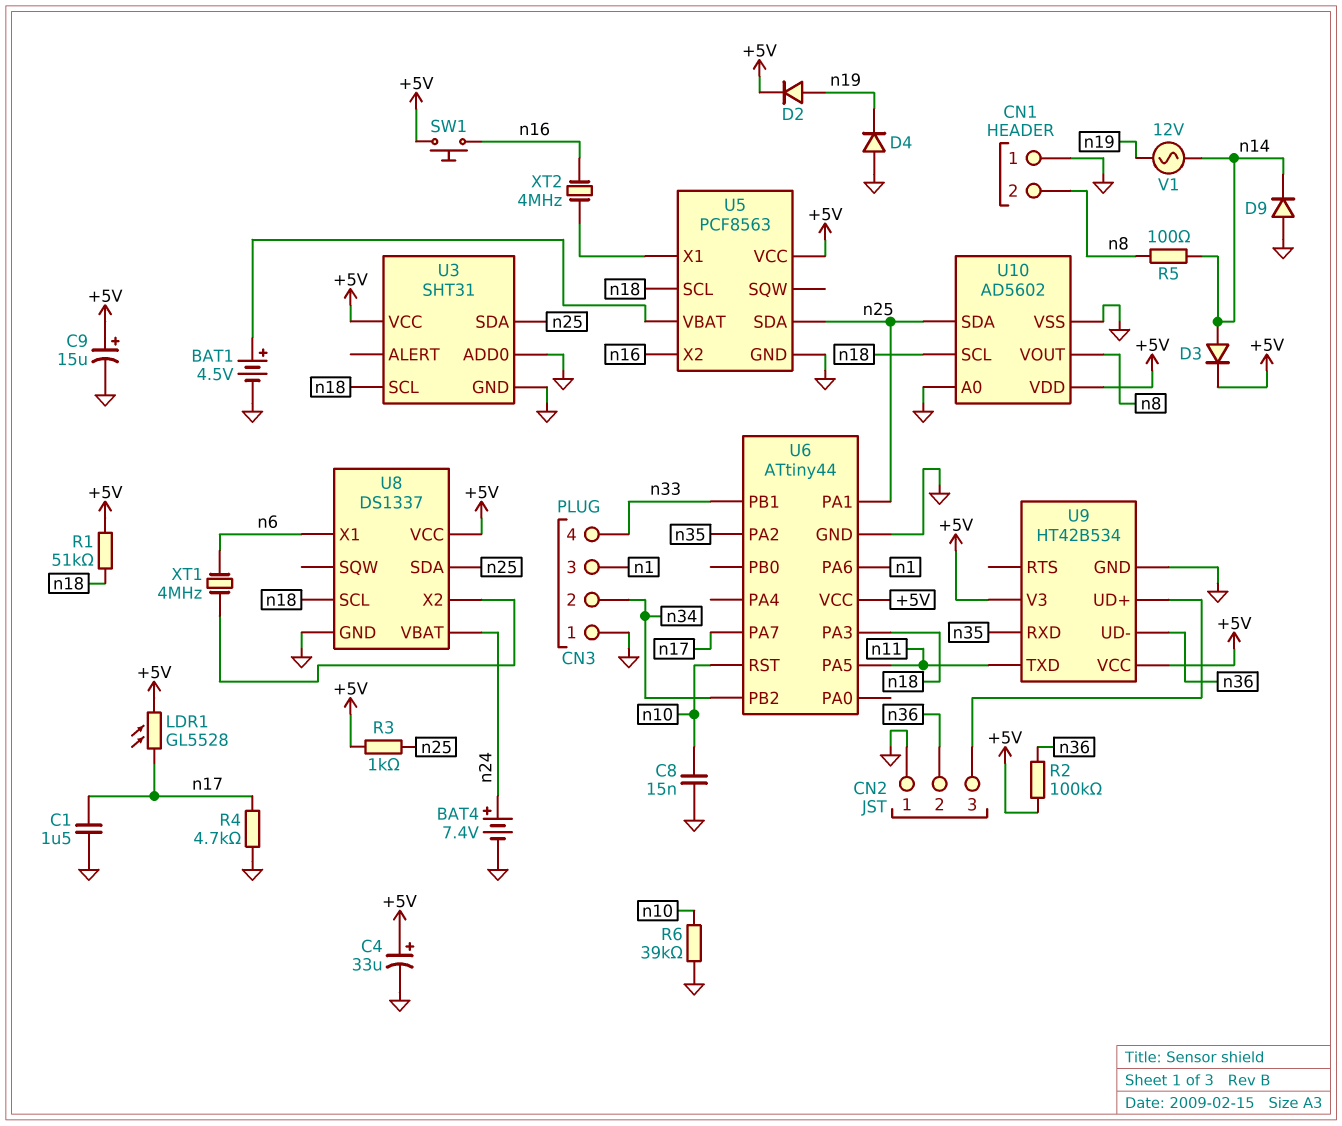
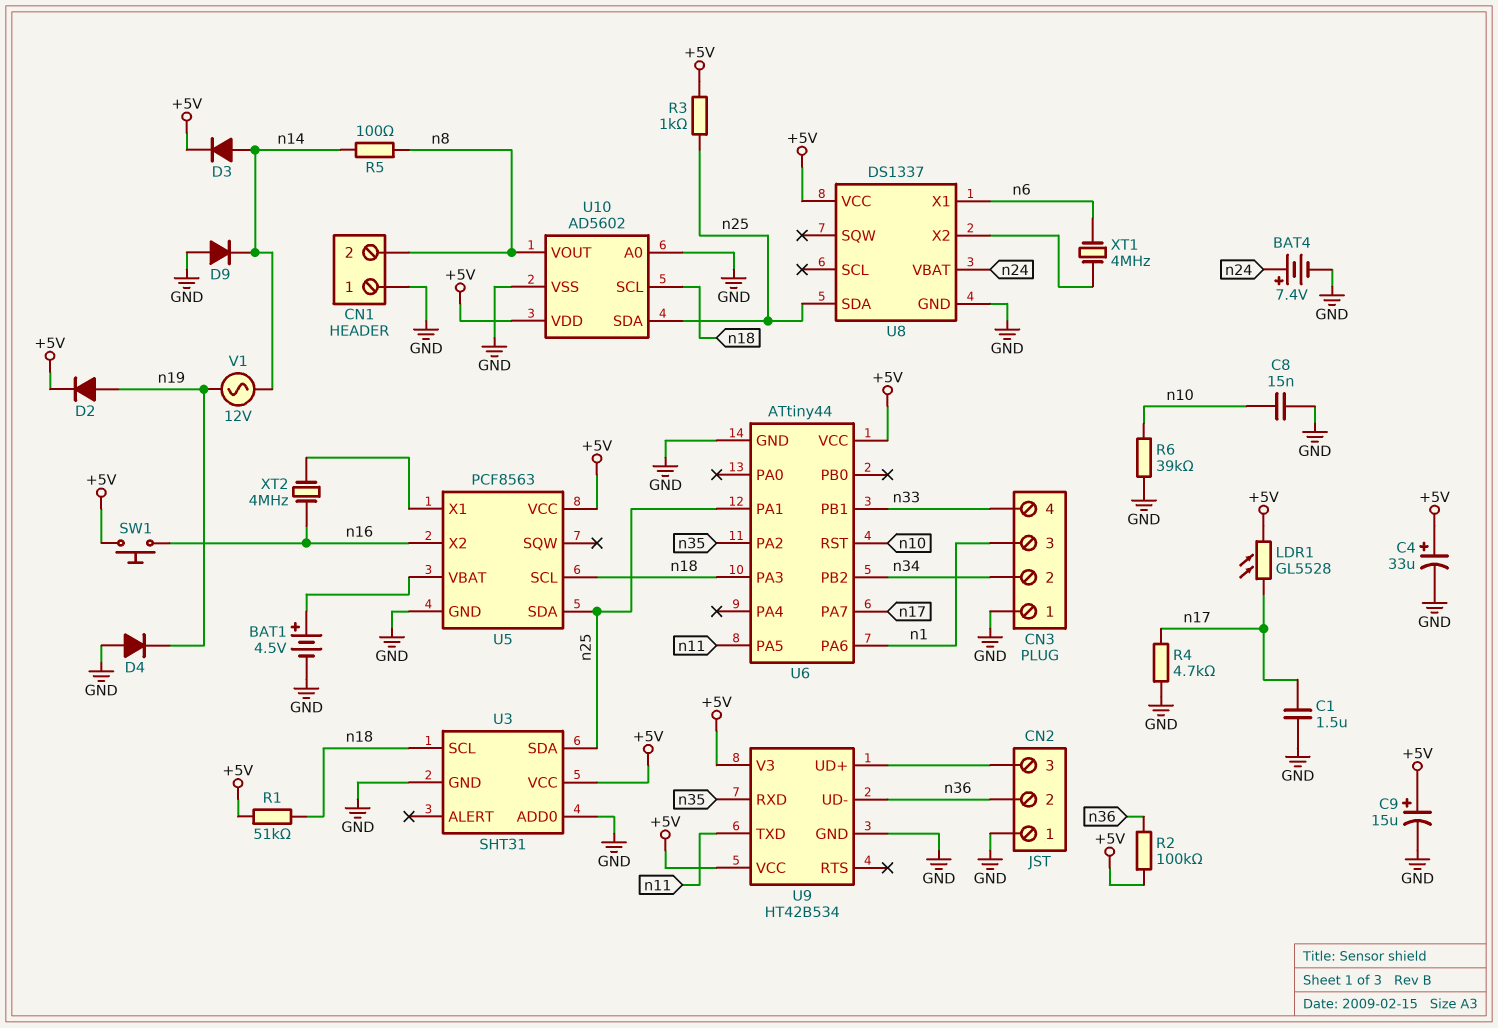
U8 pin SCL: n18 -> none

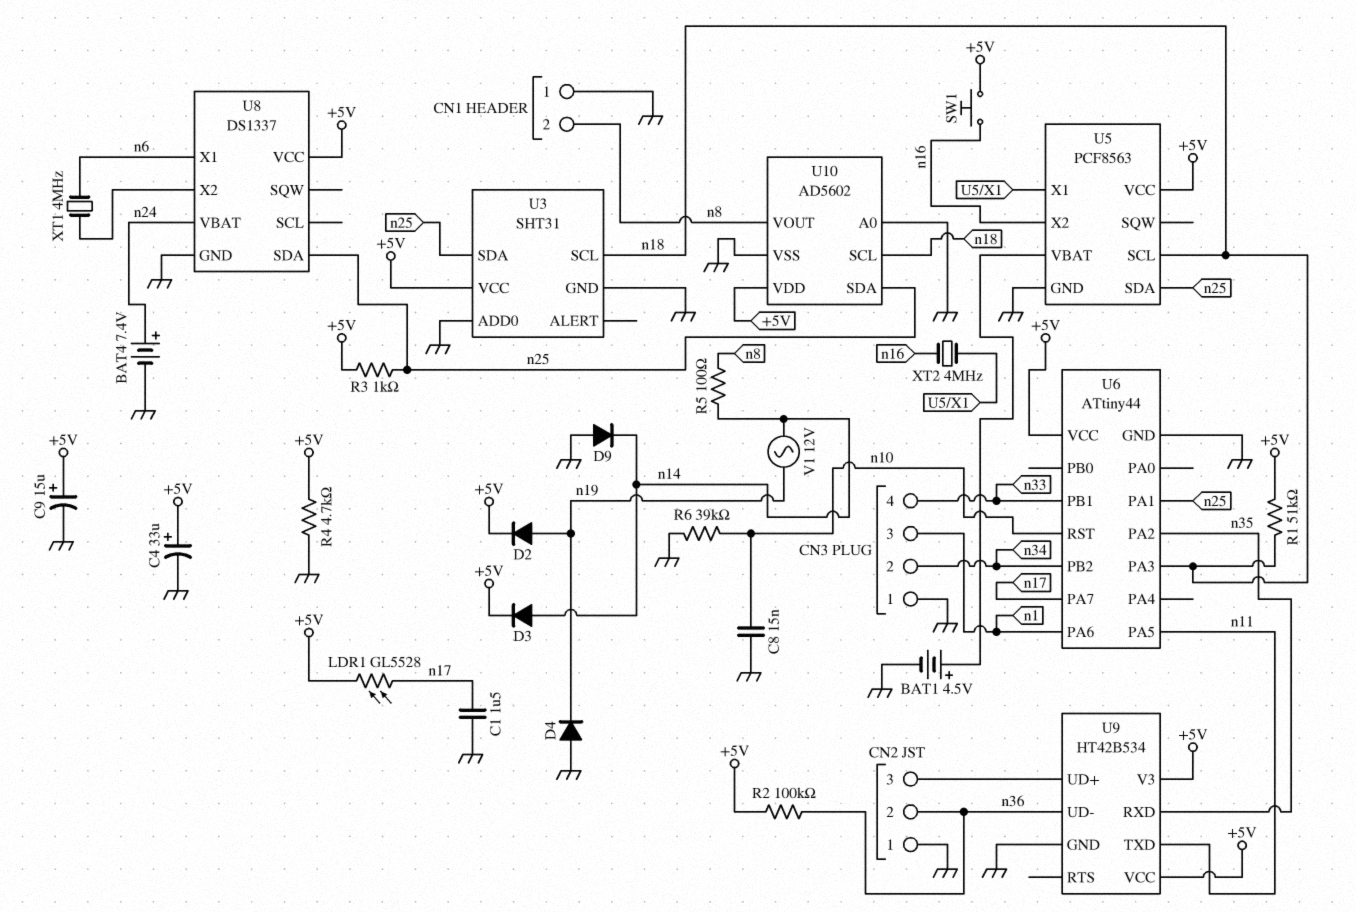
R4: 4.7k (GND, n17) -> 4.7k (+5V, GND)

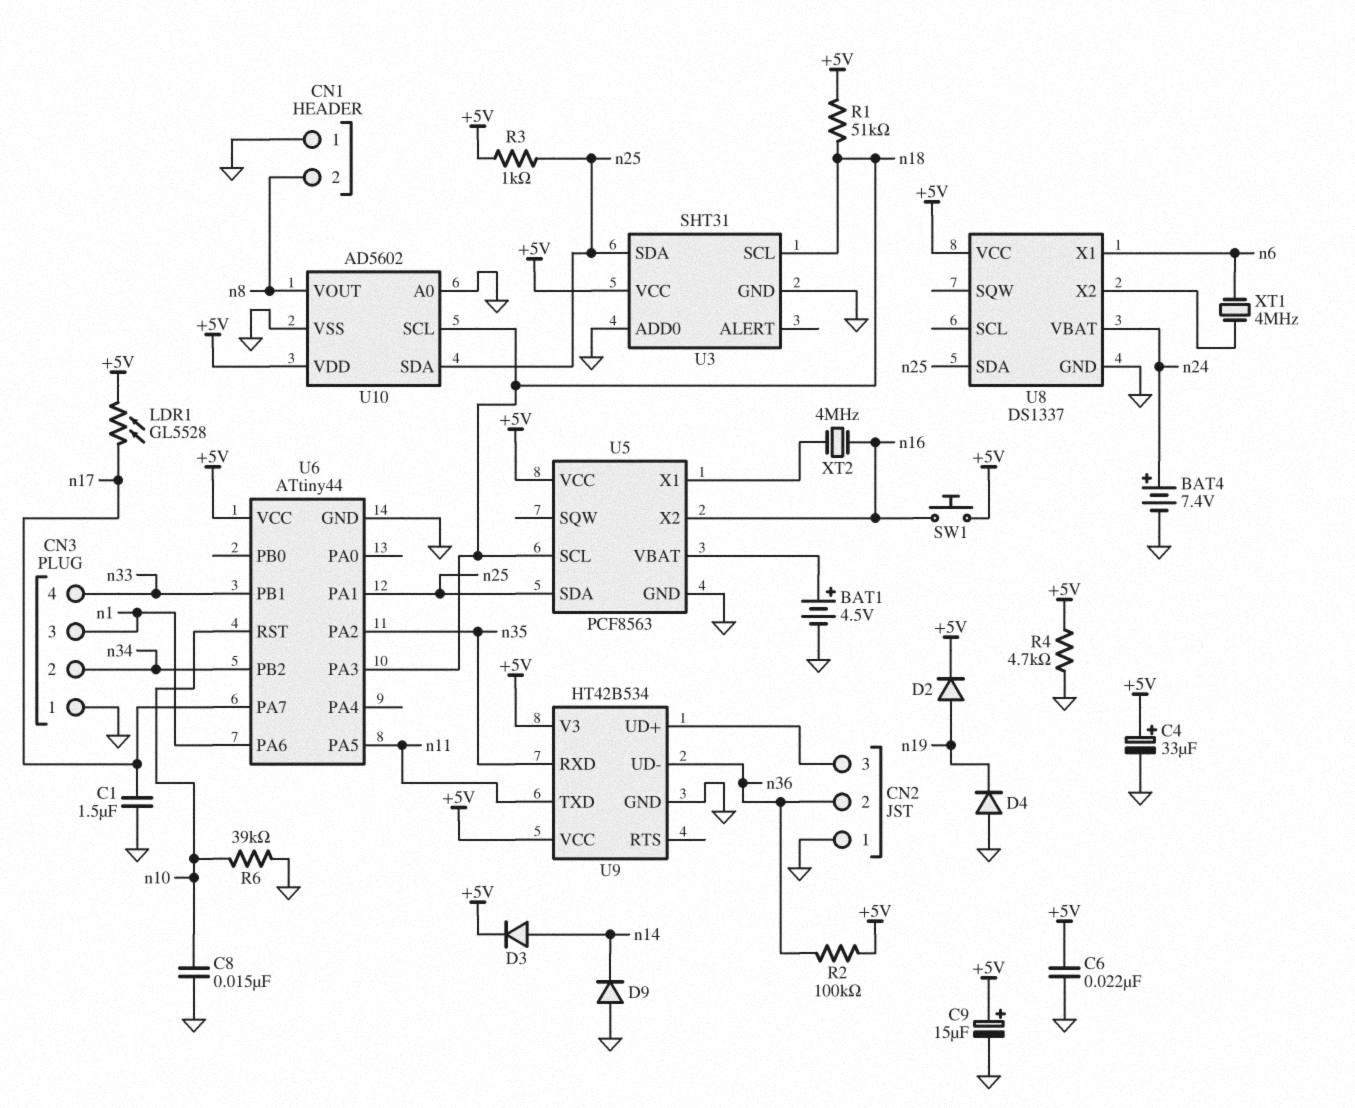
C6: none -> 22nF (+5V, GND)
R5: 100 (n8, n14) -> none
V1: AC 12V (n14, n19) -> none

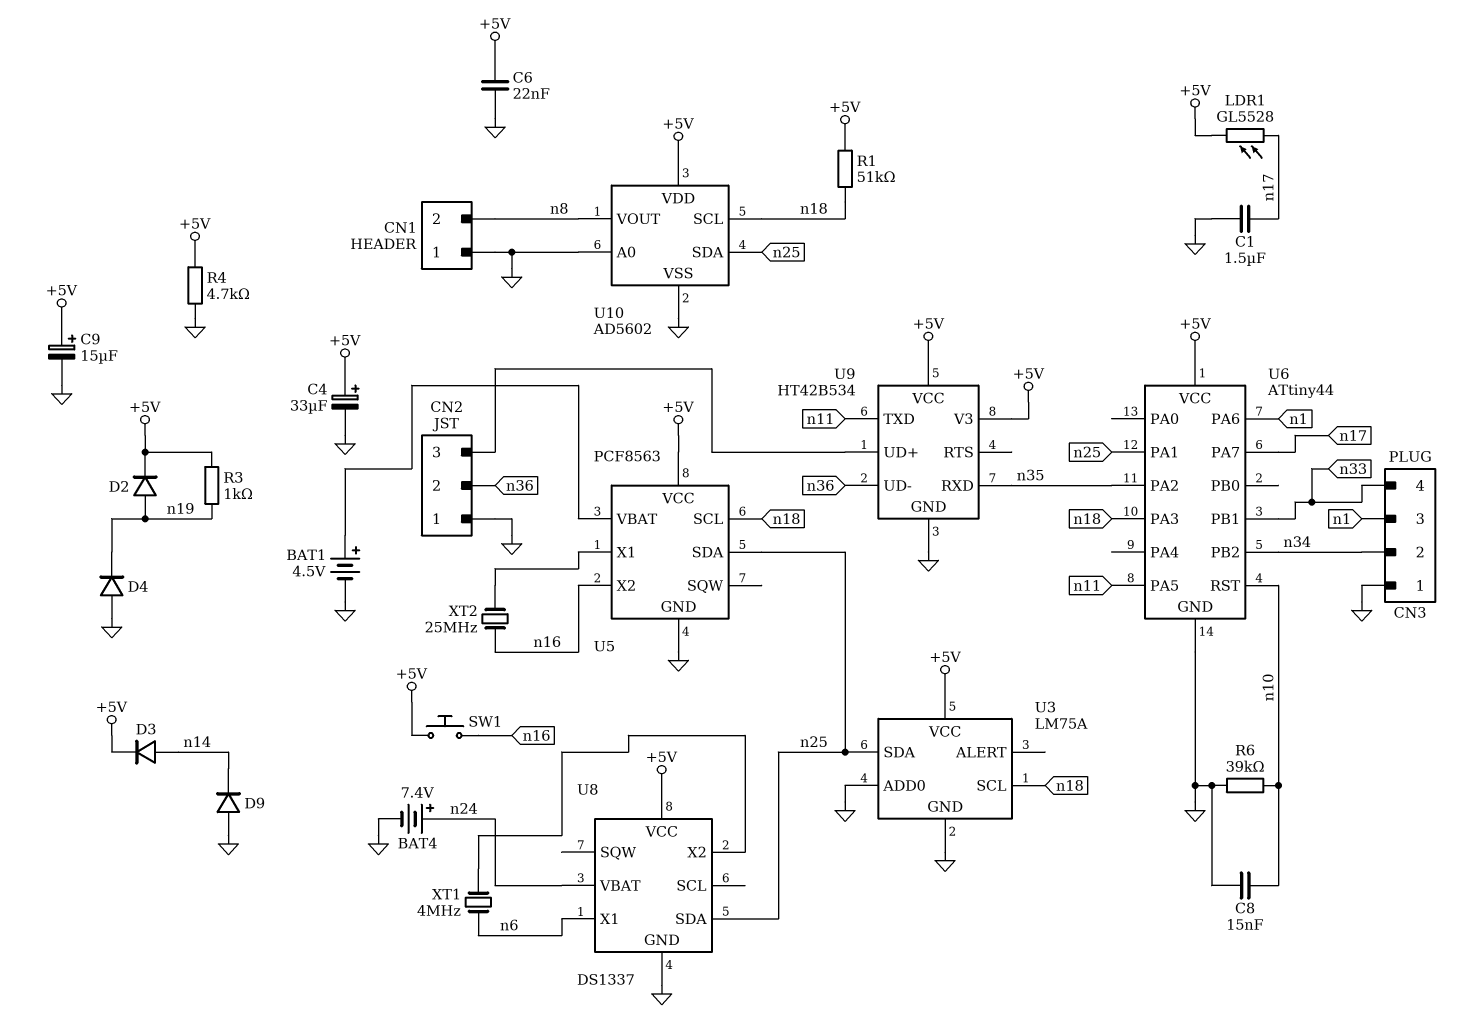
R2: 100k (+5V, n36) -> none
R3: 1k (+5V, n25) -> 1k (+5V, n19)
U3: SHT31 -> LM75A
XT2: 4MHz (U5/X1, n16) -> 25MHz (U5/X1, n16)

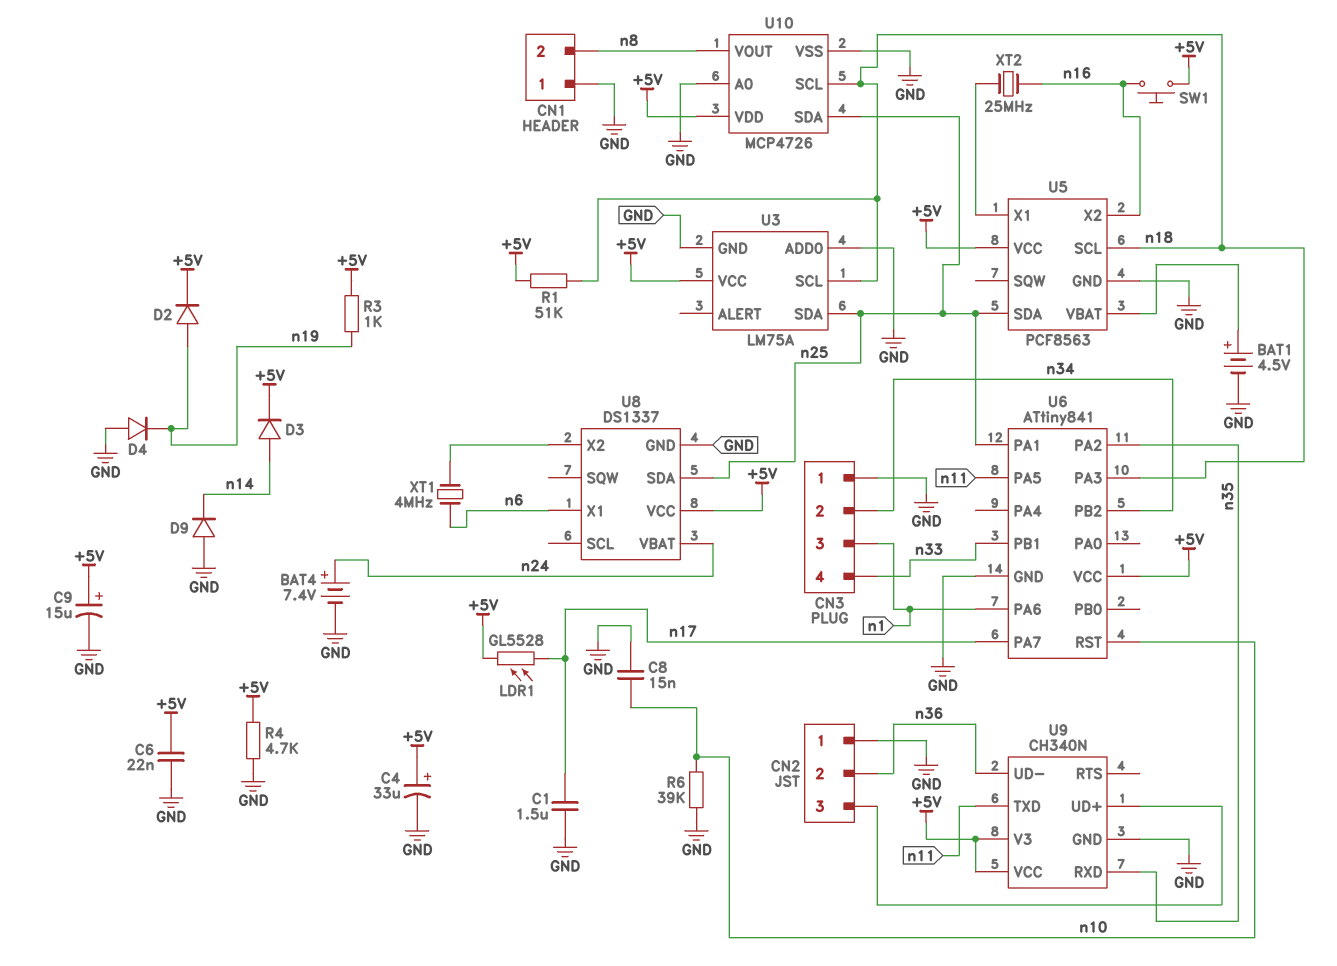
U6: ATtiny44 -> ATtiny841
U9: HT42B534 -> CH340N
U10: AD5602 -> MCP4726

